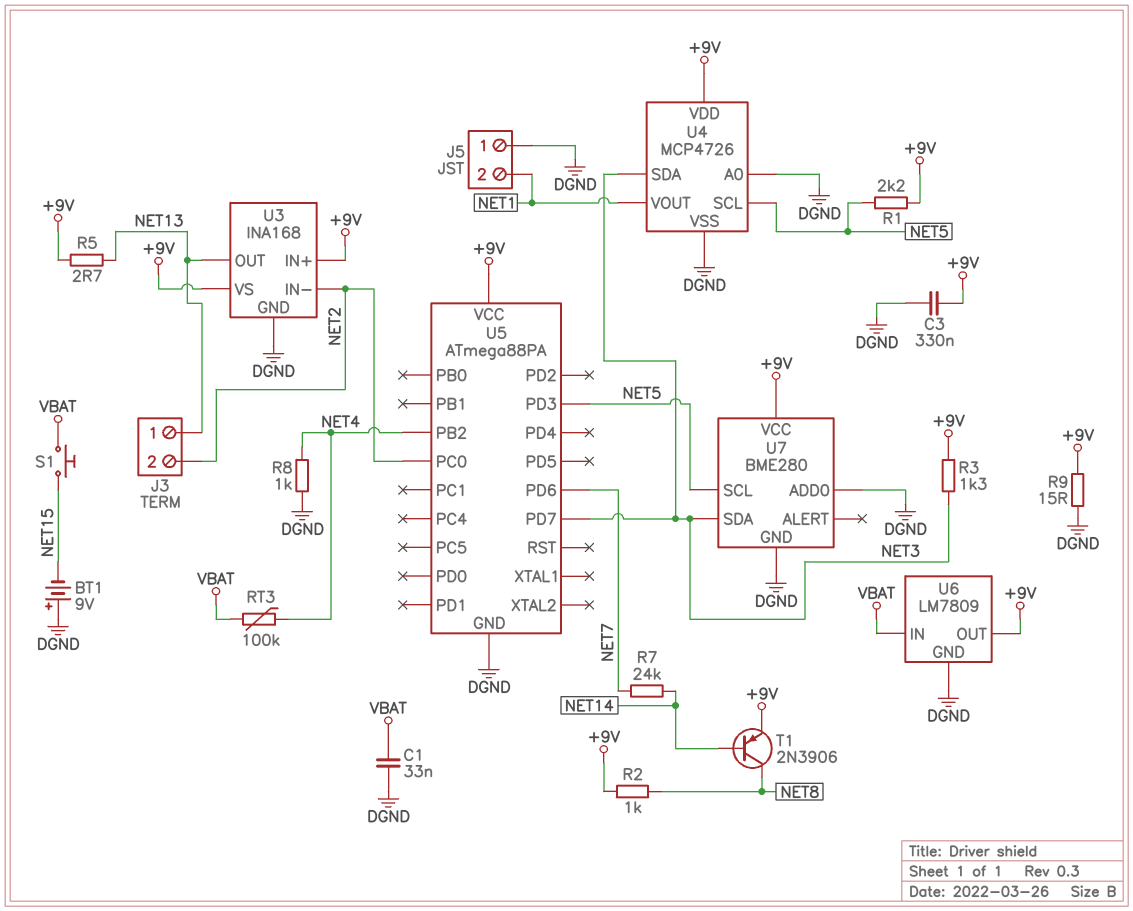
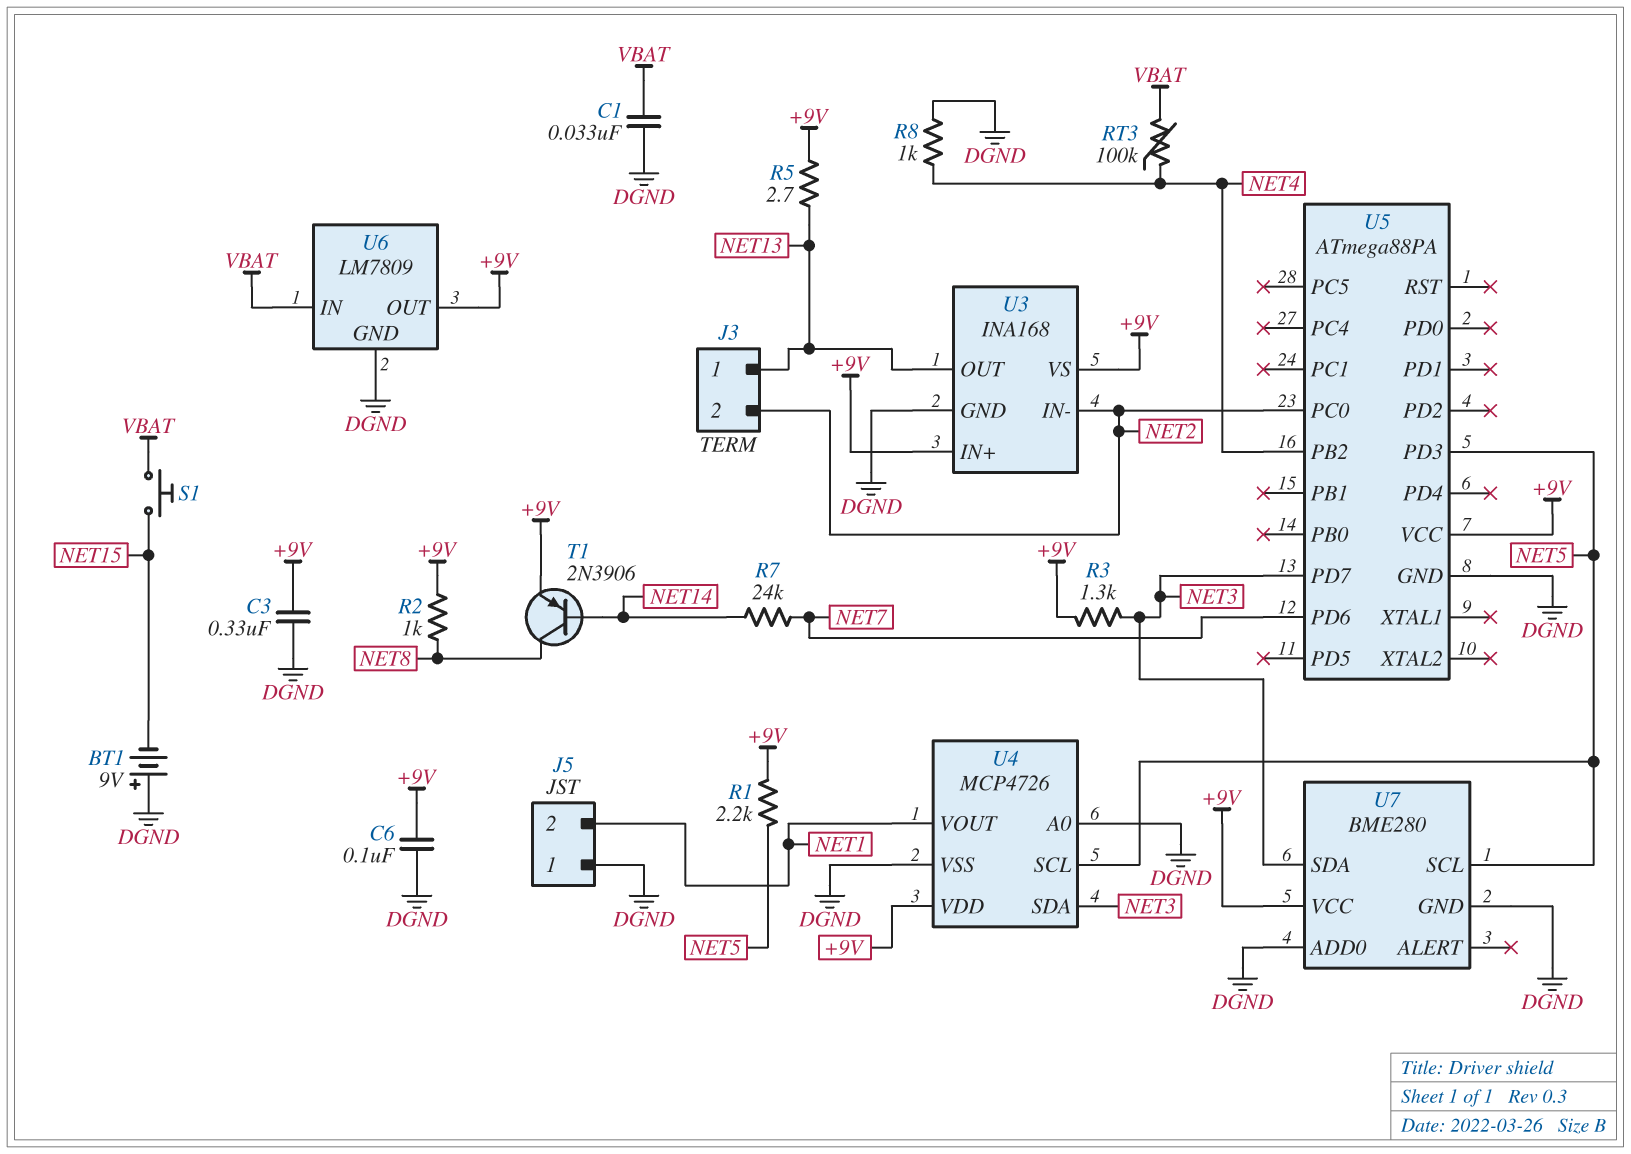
C6: none -> 100nF (+9V, DGND)
R9: 15 (+9V, DGND) -> none

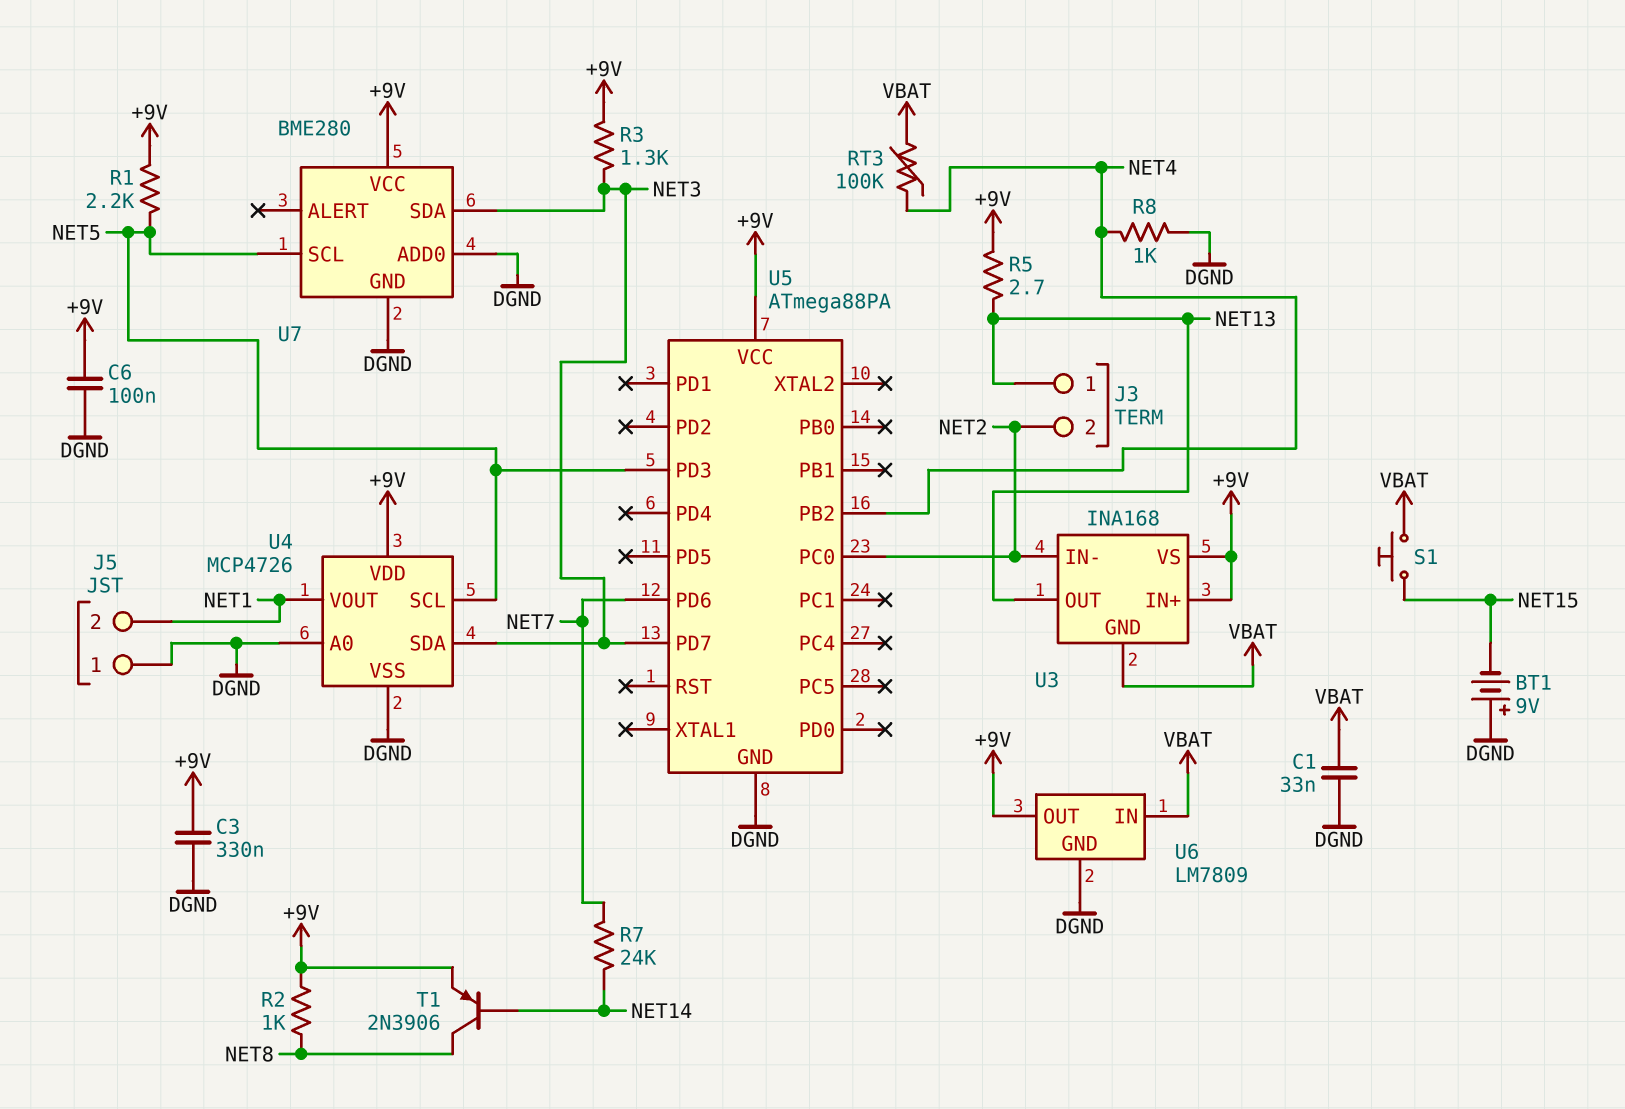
U3 pin GND: DGND -> VBAT

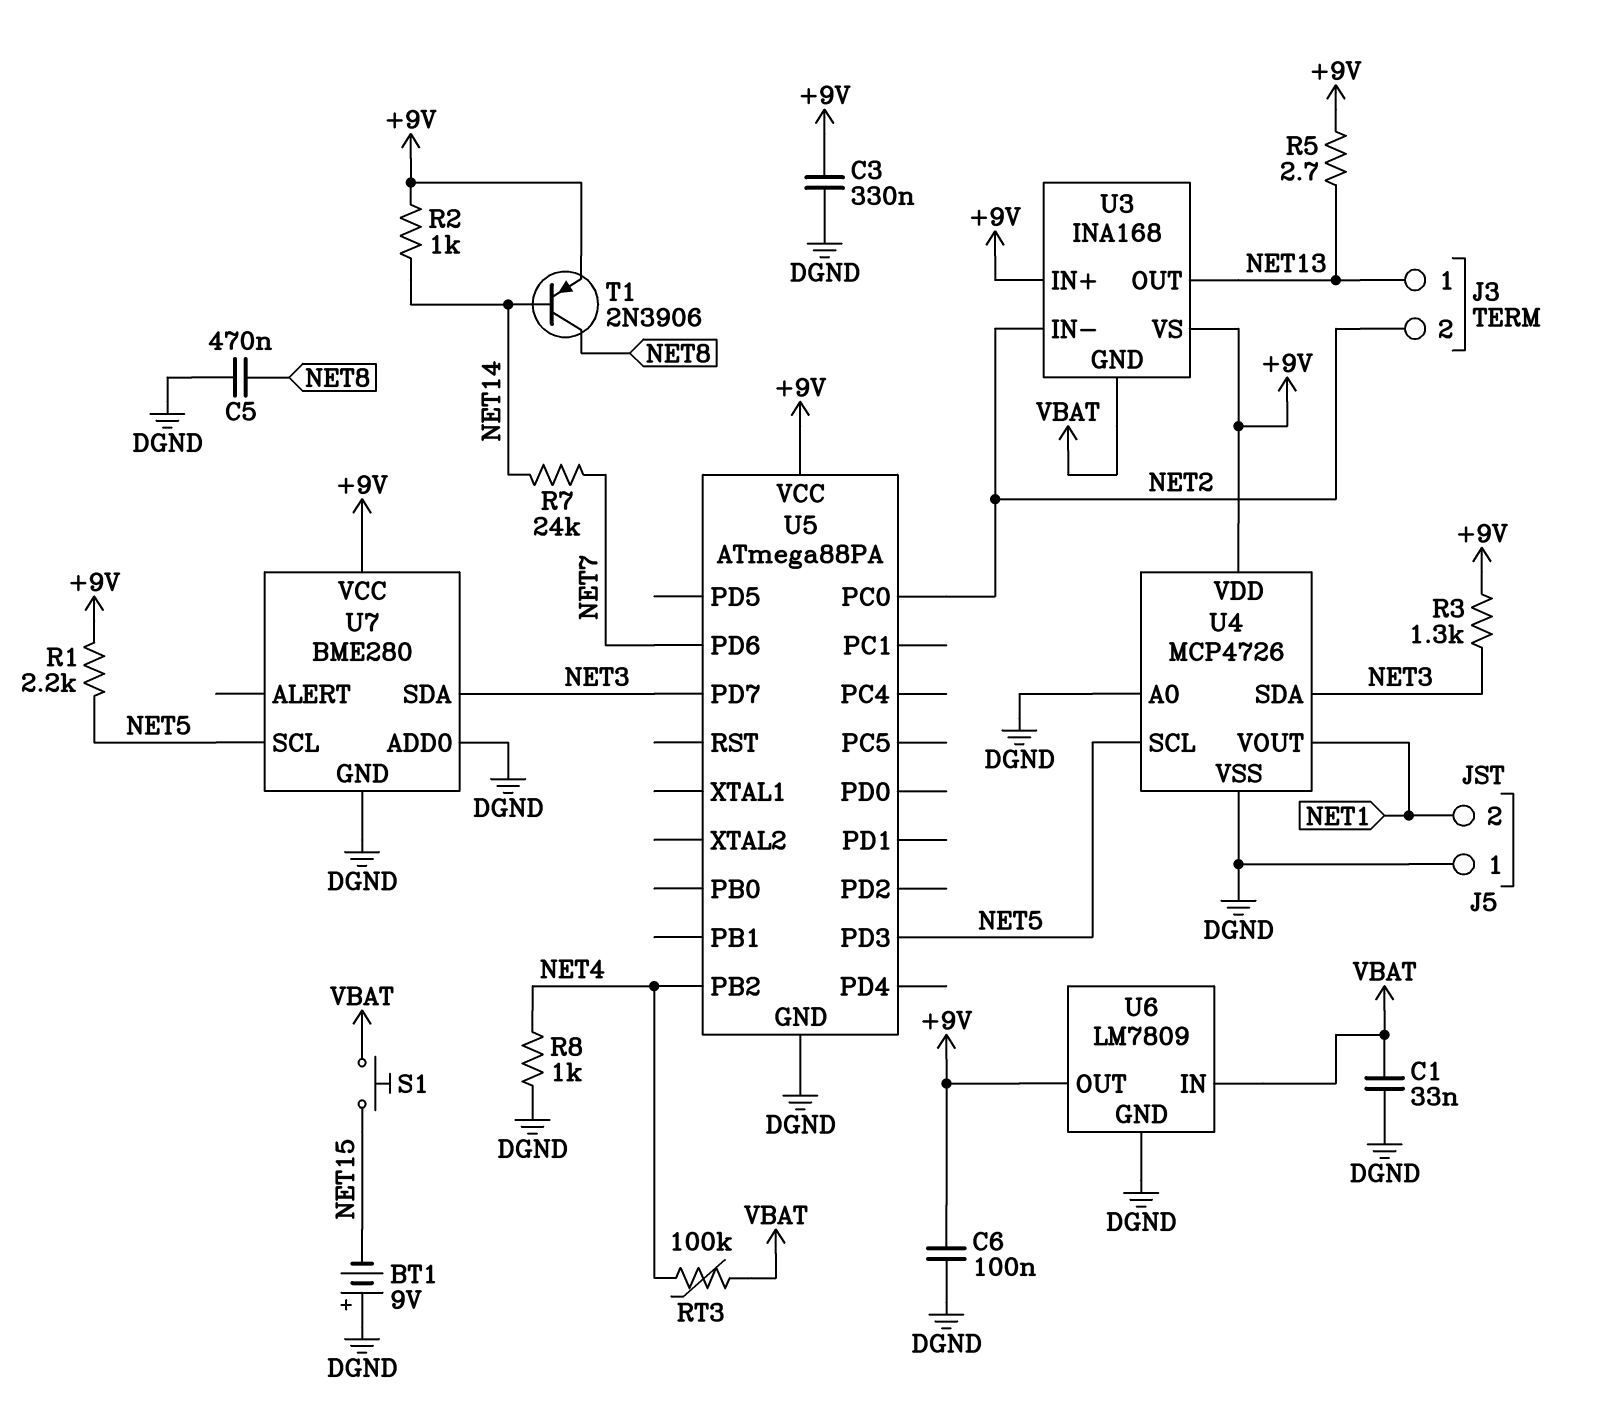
C5: none -> 470nF (DGND, NET8)
R2: 1k (+9V, NET8) -> 1k (+9V, NET14)

